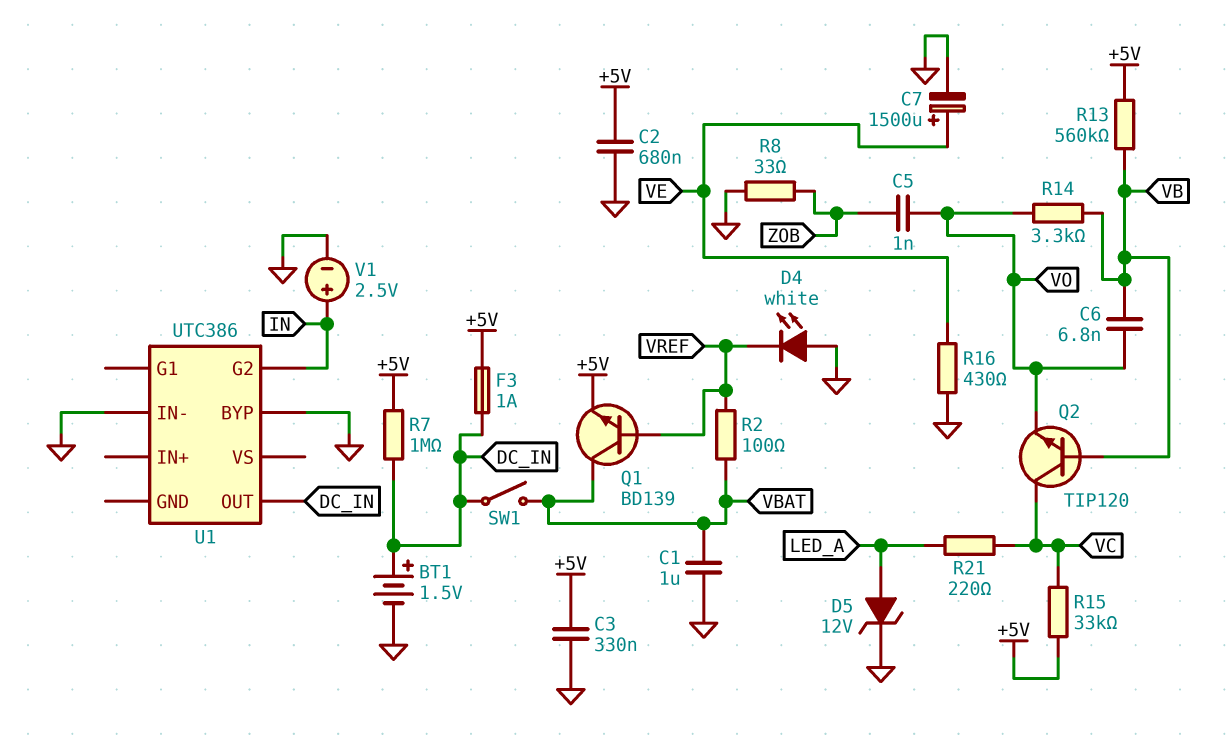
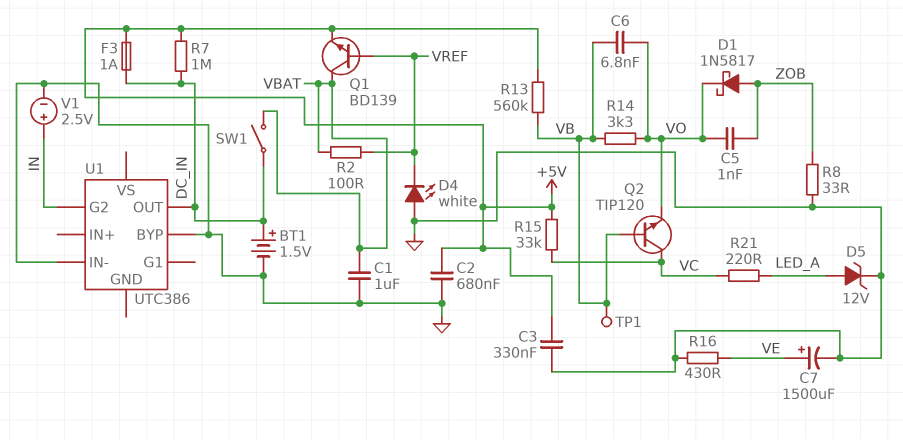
D1: none -> schottky 1N5817 (A ZOB, K VO)
TP1: none -> test point (VB)

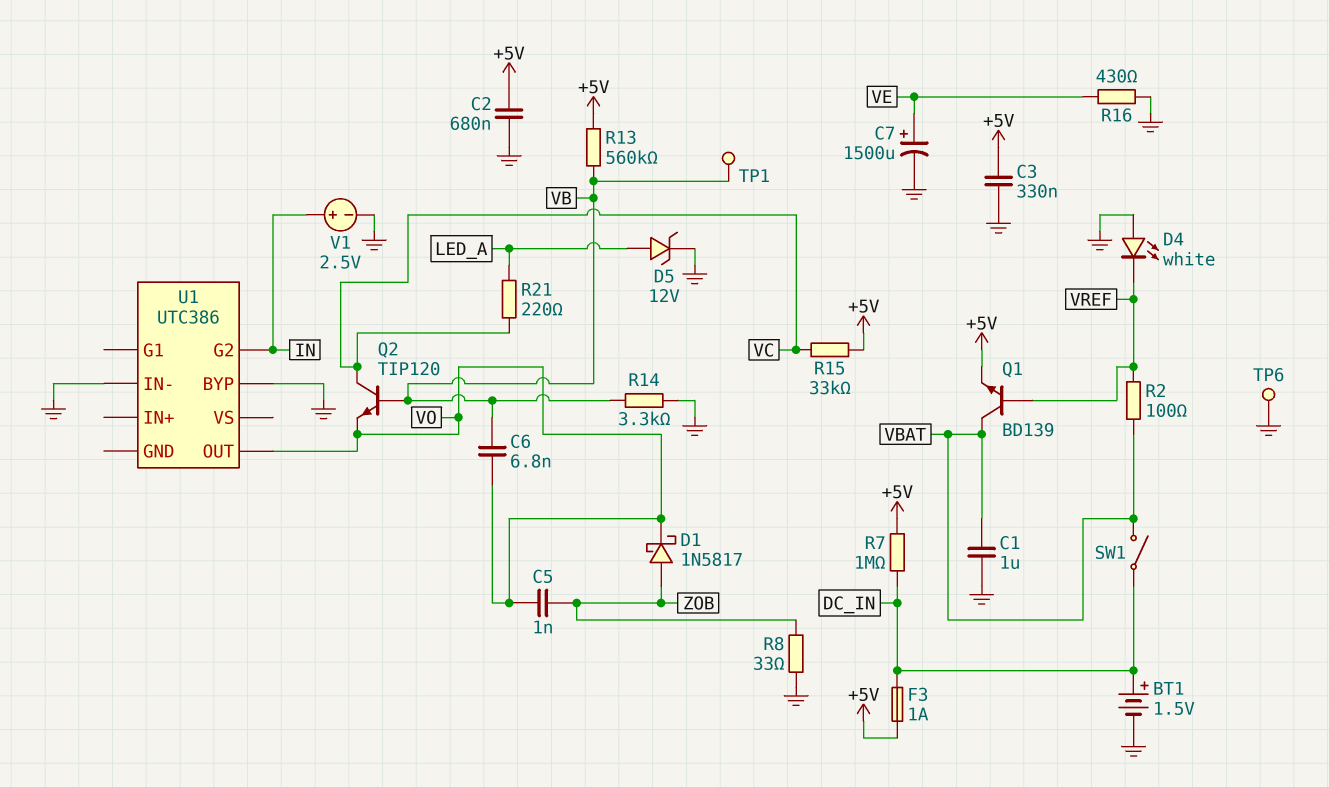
R14: 3.3k (VB, VO) -> 3.3k (GND, VB)
TP6: none -> test point (GND)
U1 pin OUT: DC_IN -> VO

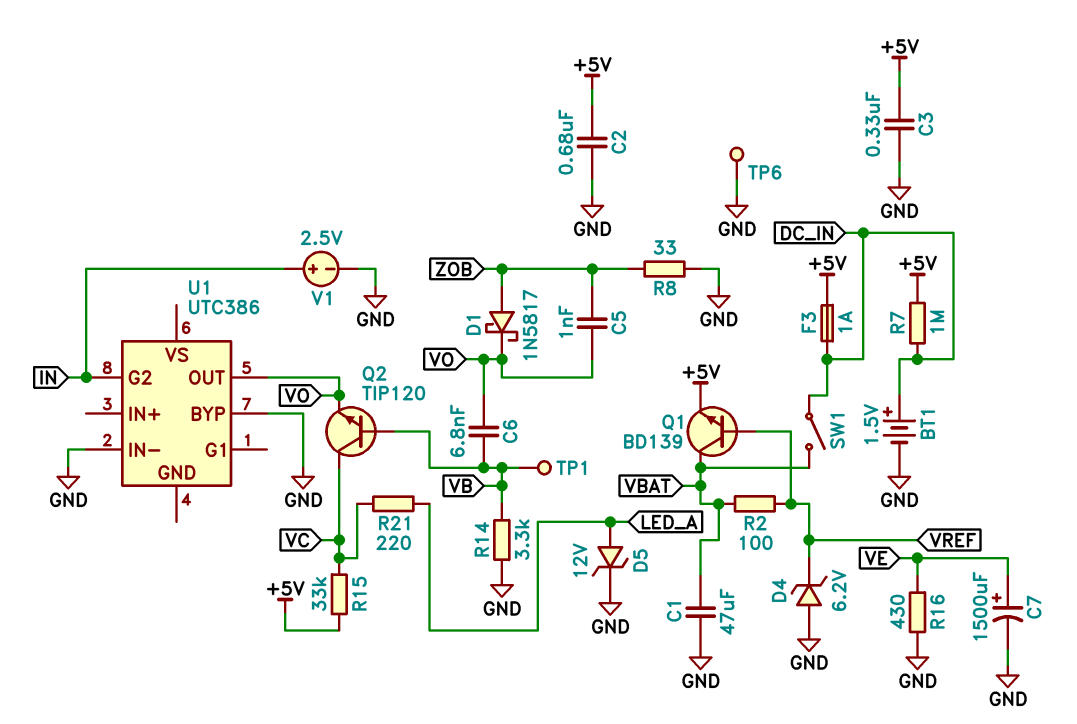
C1: 1uF (GND, VBAT) -> 47uF (GND, VBAT)
D4: LED white (A GND, K VREF) -> zener 6.2V (A GND, K VREF)
R13: 560k (+5V, VB) -> none

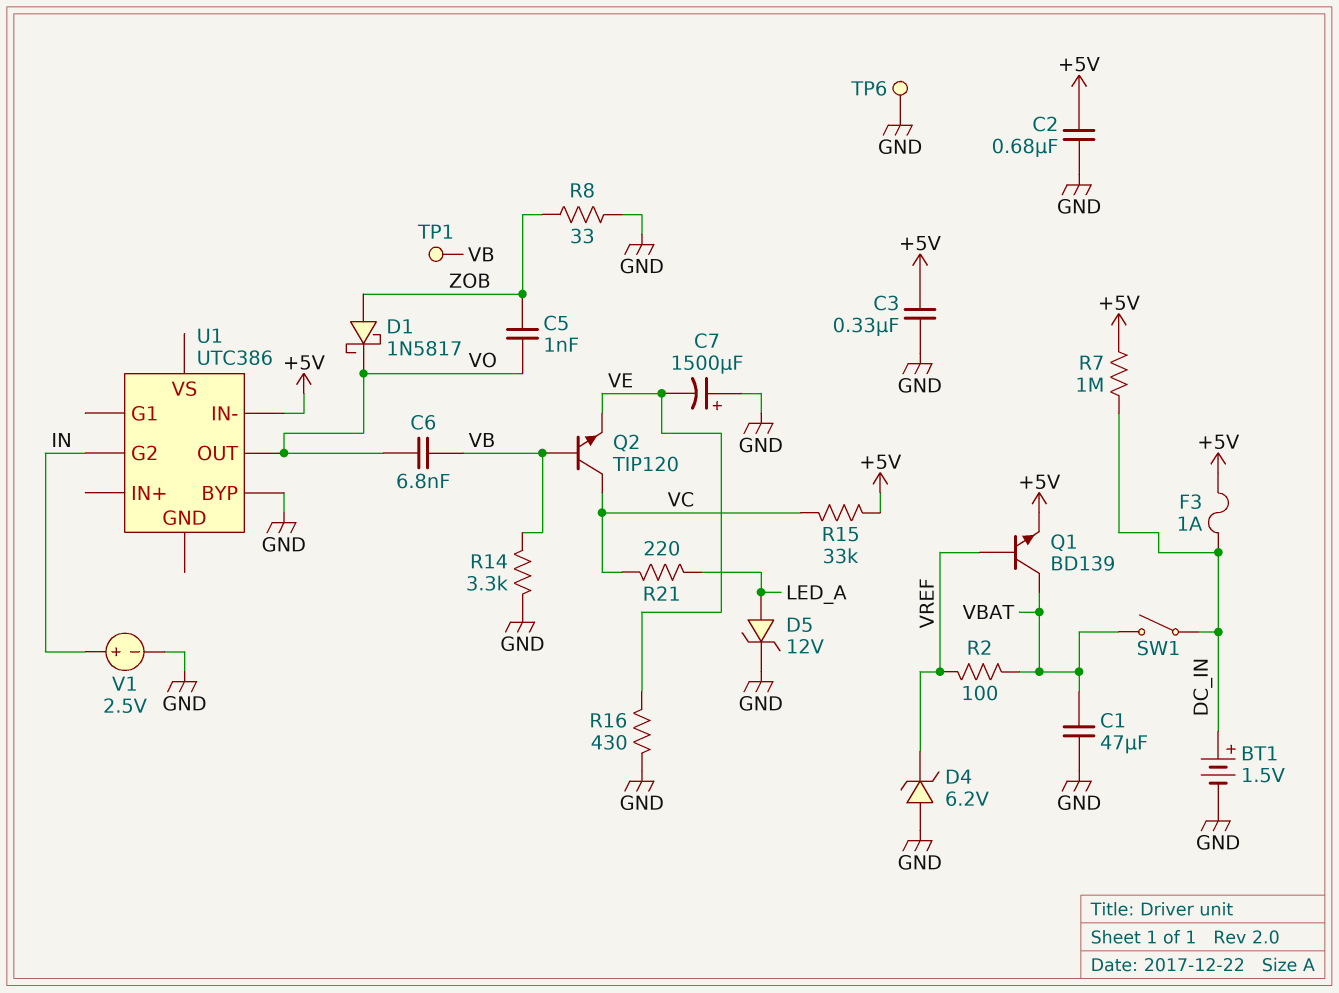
C7: 1500uF (plus VE, minus GND) -> 1500uF (plus GND, minus VE)
Q2: NPN TIP120 (B VB, C VC, E VO) -> NPN TIP120 (B VB, C VC, E VE)
U1 pin IN-: GND -> +5V

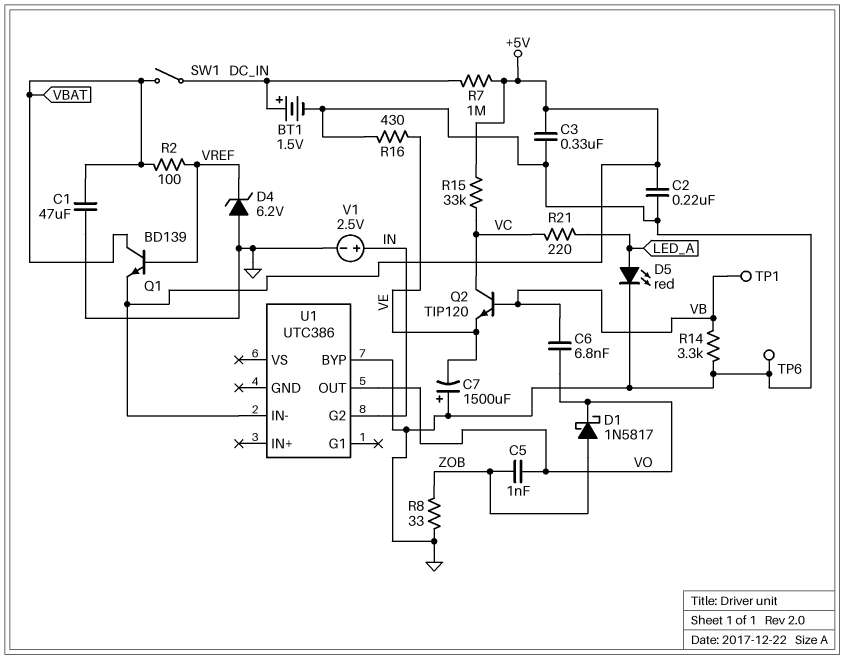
C2: 680nF (+5V, GND) -> 220nF (+5V, GND)
D5: zener 12V (A LED_A, K GND) -> LED red (A LED_A, K GND)
F3: 1A (+5V, DC_IN) -> none

